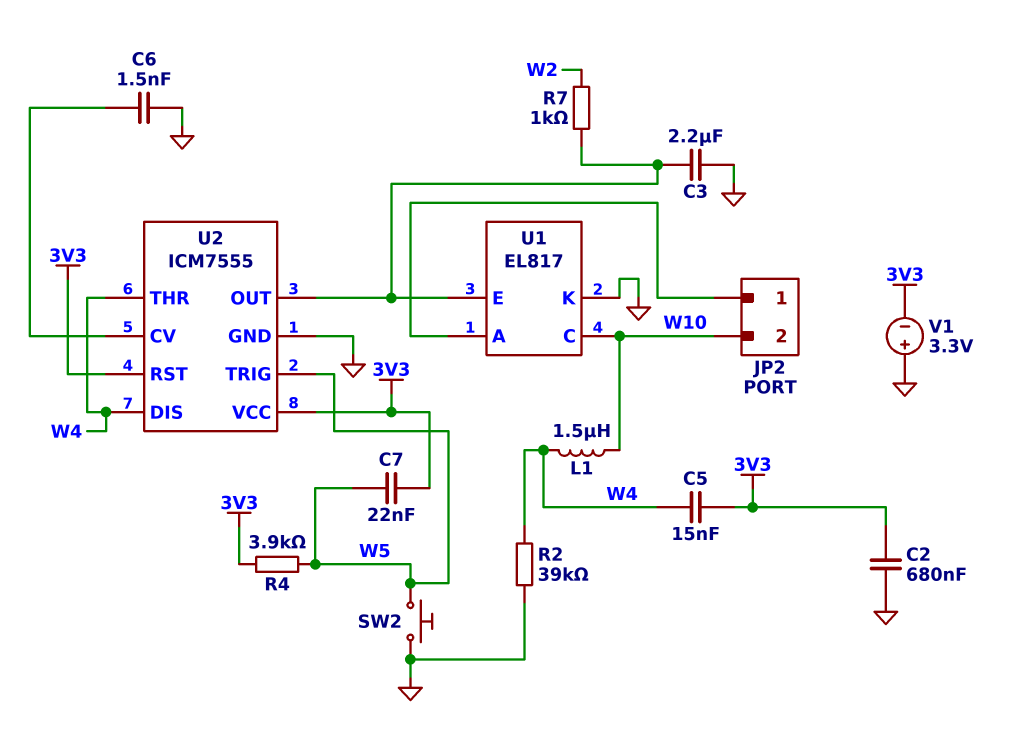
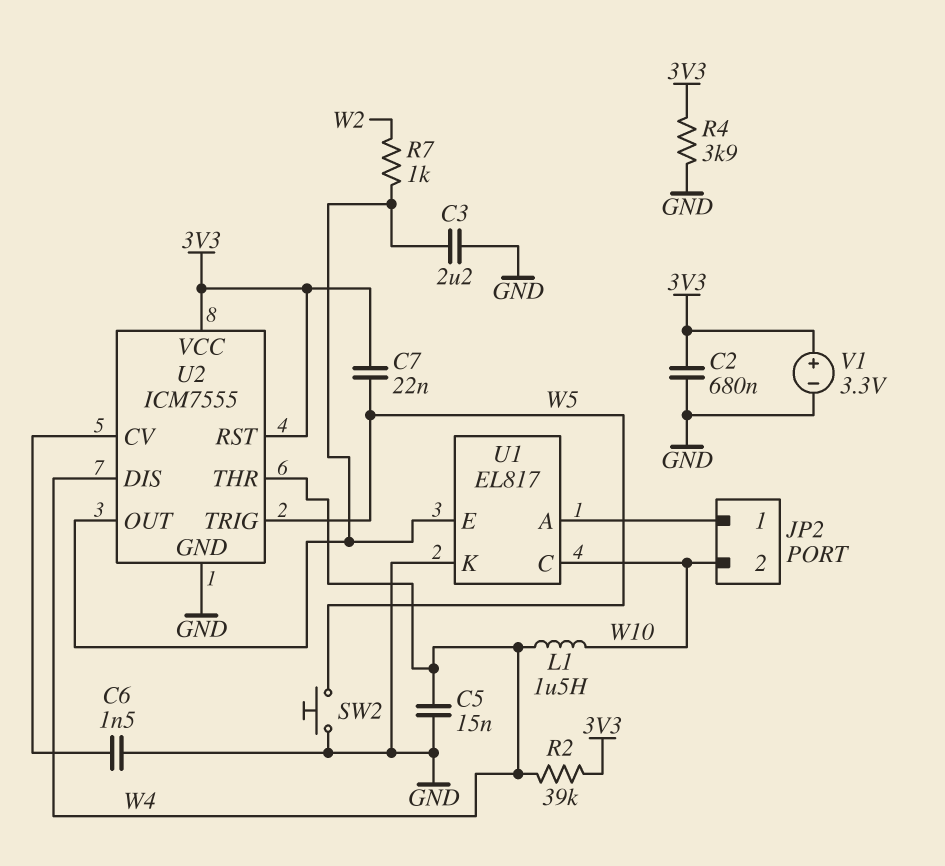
C5: 15nF (3V3, W4) -> 15nF (GND, W4)
R2: 39k (GND, W4) -> 39k (3V3, W4)
R4: 3.9k (3V3, W5) -> 3.9k (3V3, GND)
V1: 3.3V (plus GND, minus 3V3) -> 3.3V (plus 3V3, minus GND)

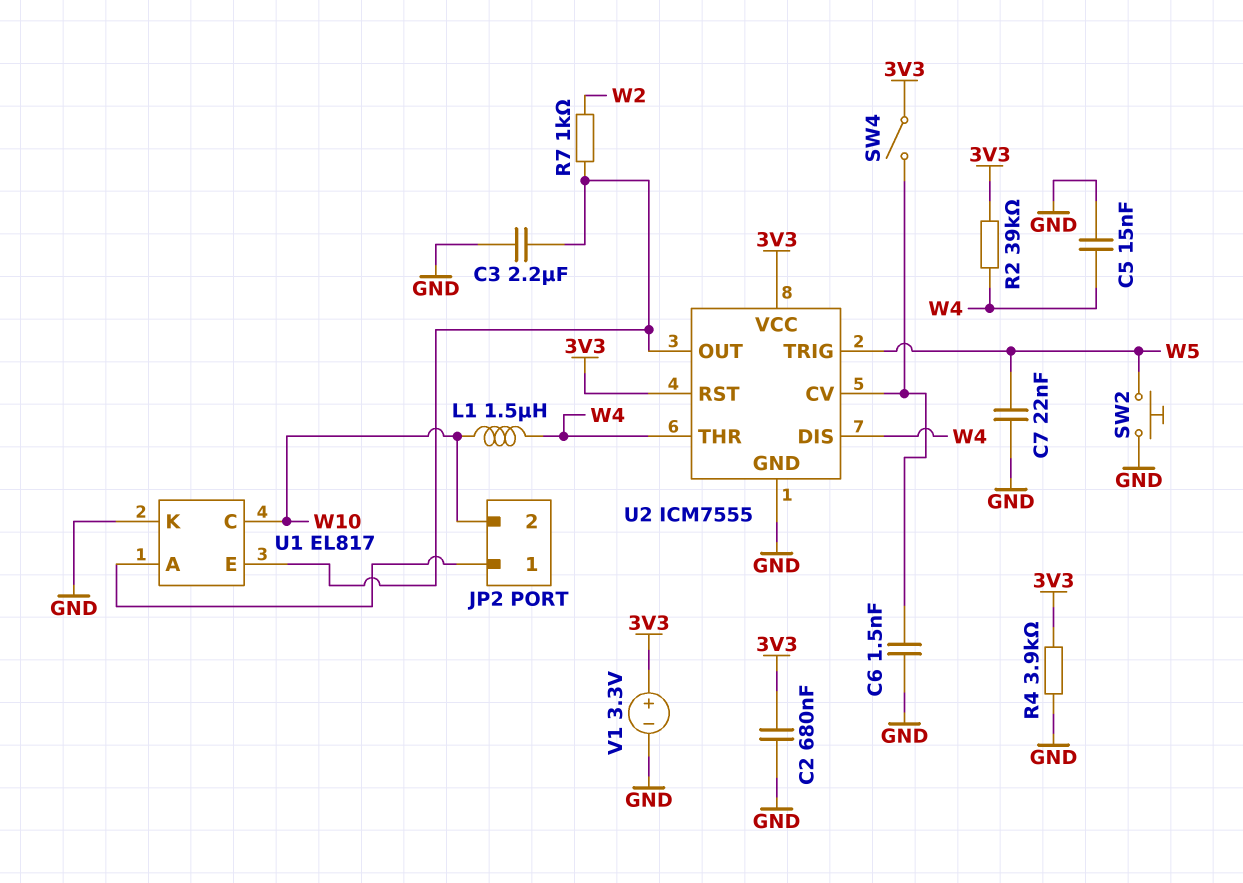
C7: 22nF (3V3, W5) -> 22nF (GND, W5)
SW4: none -> switch (3V3, U2/CV)

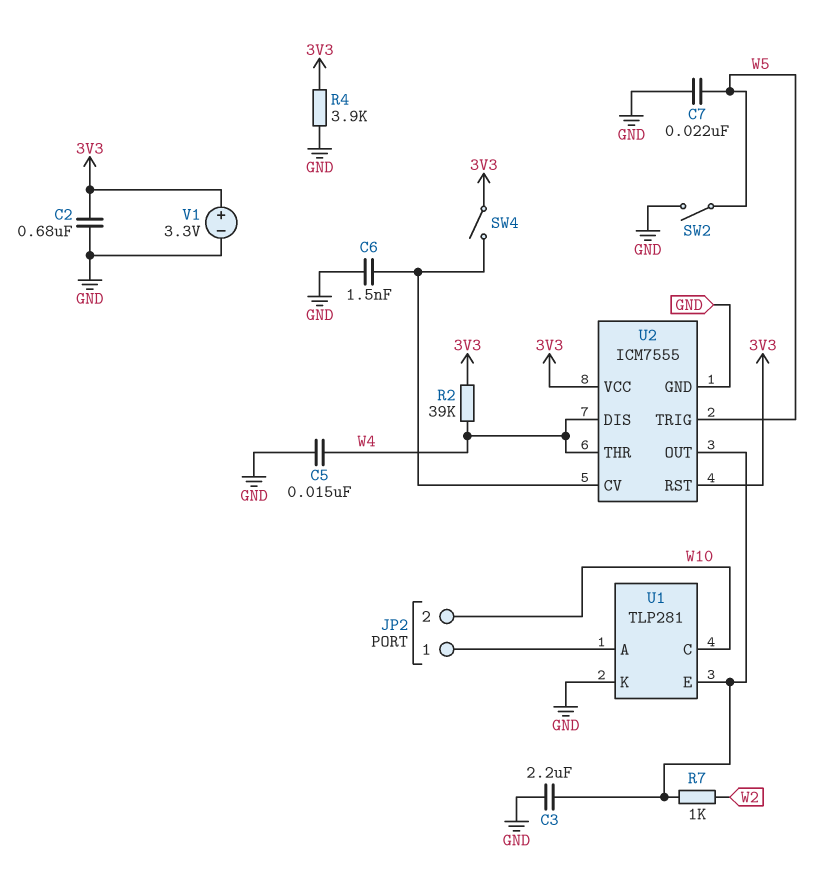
L1: 1.5uH (W4, W10) -> none
SW2: button (GND, W5) -> switch (GND, W5)
U1: EL817 -> TLP281

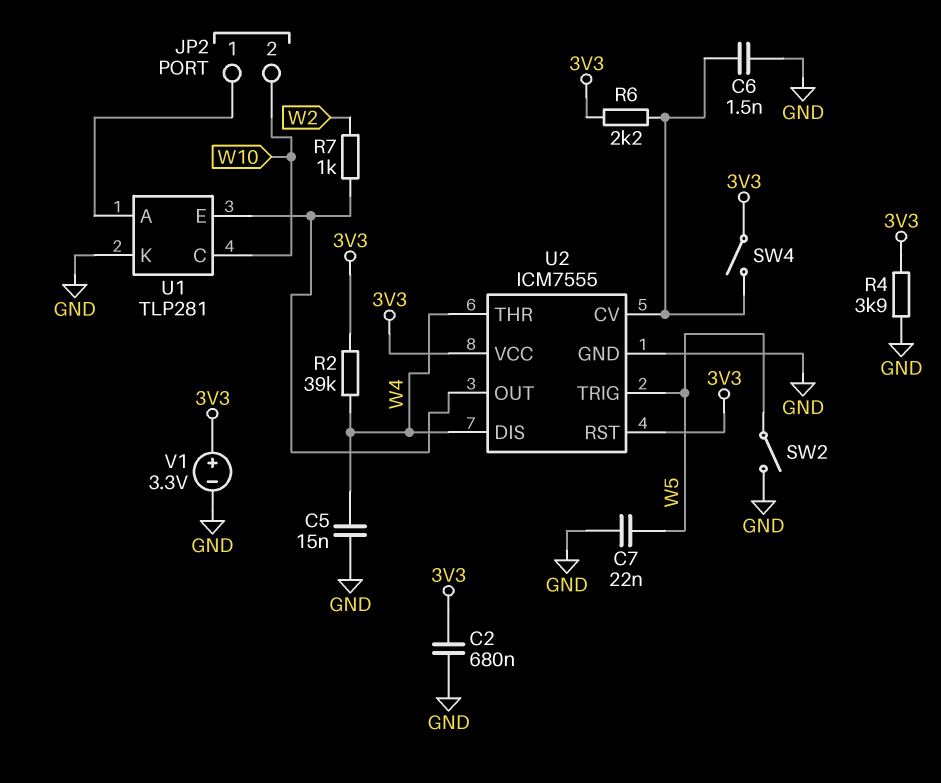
C3: 2.2uF (GND, U1/E) -> none
R6: none -> 2.2k (3V3, U2/CV)

